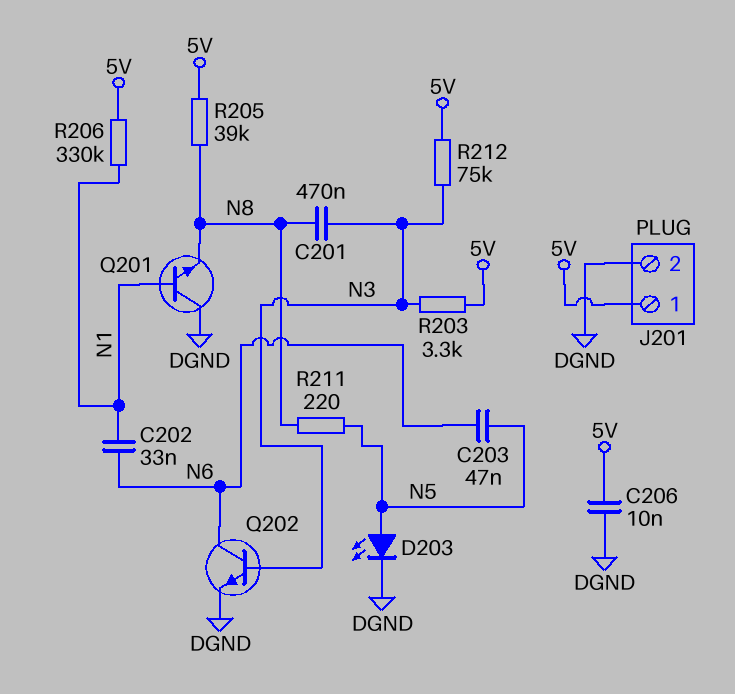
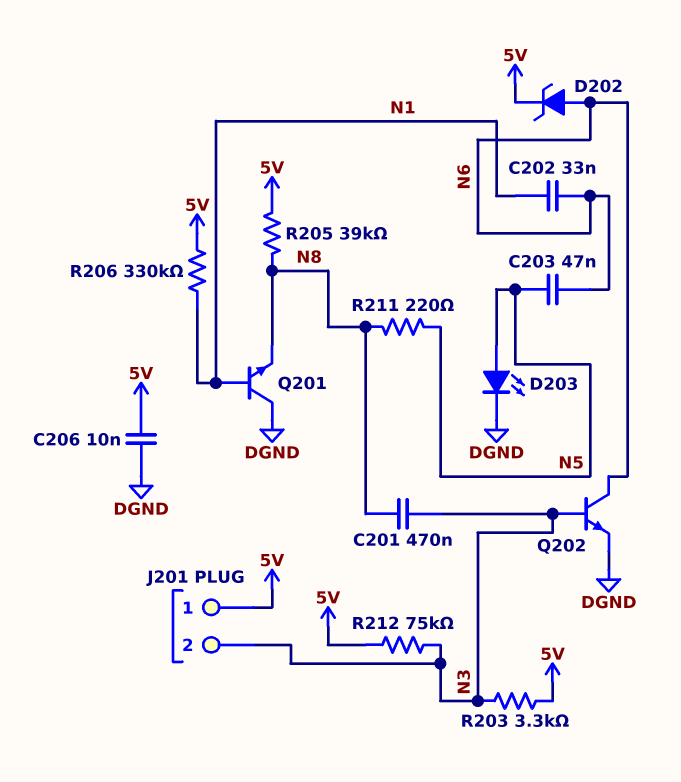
D202: none -> zener (A N6, K 5V)
J201 pin 2: DGND -> N3

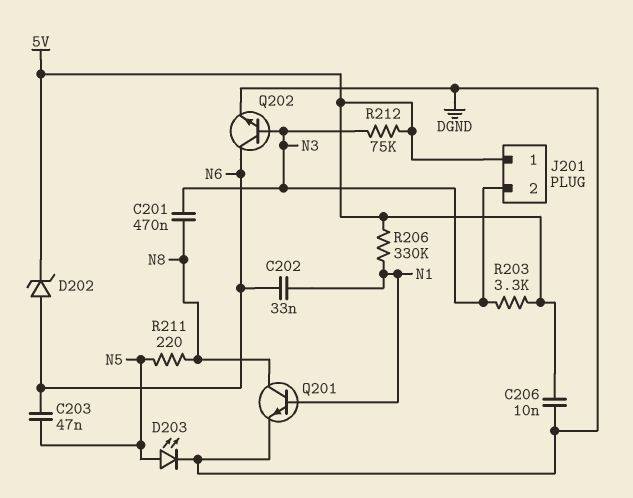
Q201: NPN (B N1, C DGND, E N8) -> NPN (B N1, C N8, E DGND)
R205: 39k (5V, N8) -> none

